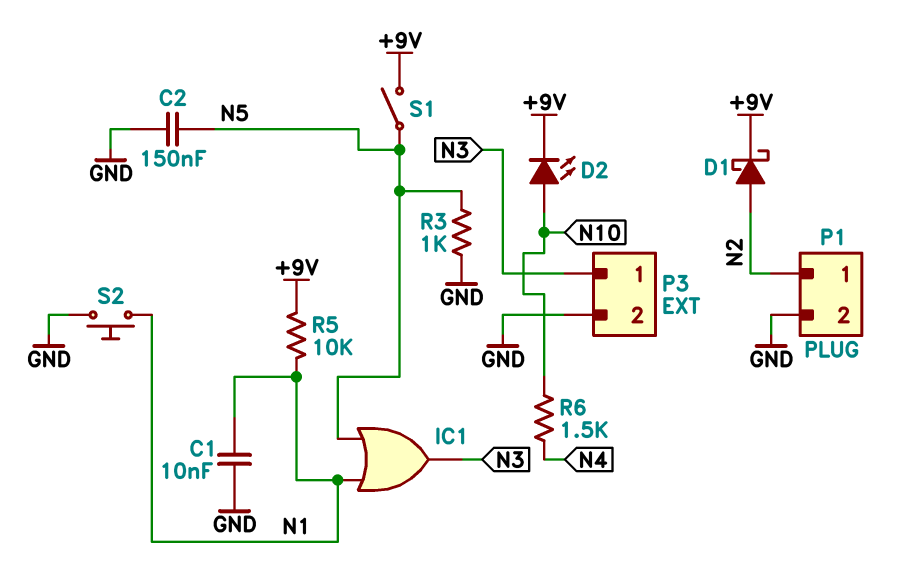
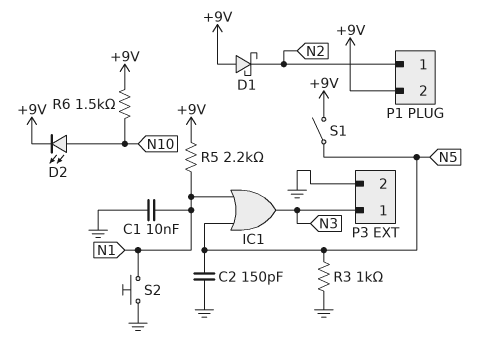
C2: 150nF (GND, N5) -> 150pF (GND, N5)
D1: schottky (A N2, K +9V) -> schottky (A +9V, K N2)
P1 pin 2: GND -> +9V
R5: 10k (+9V, N1) -> 2.2k (+9V, N1)
R6: 1.5k (N4, N10) -> 1.5k (+9V, N10)

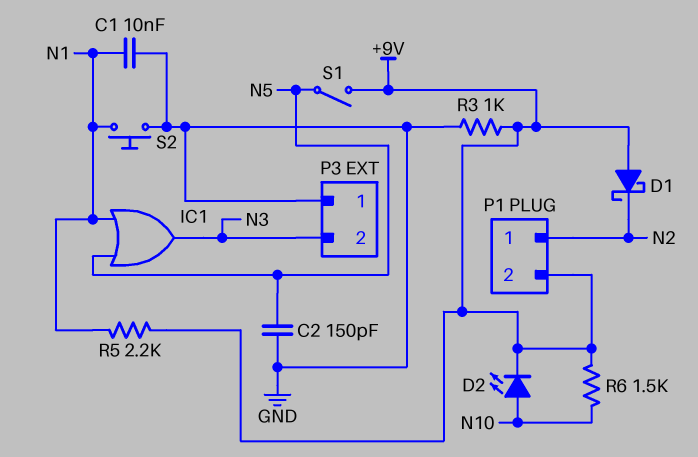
P3 pin 1: N3 -> GND
P3 pin 2: GND -> N3
R3: 1k (GND, N5) -> 1k (+9V, GND)

